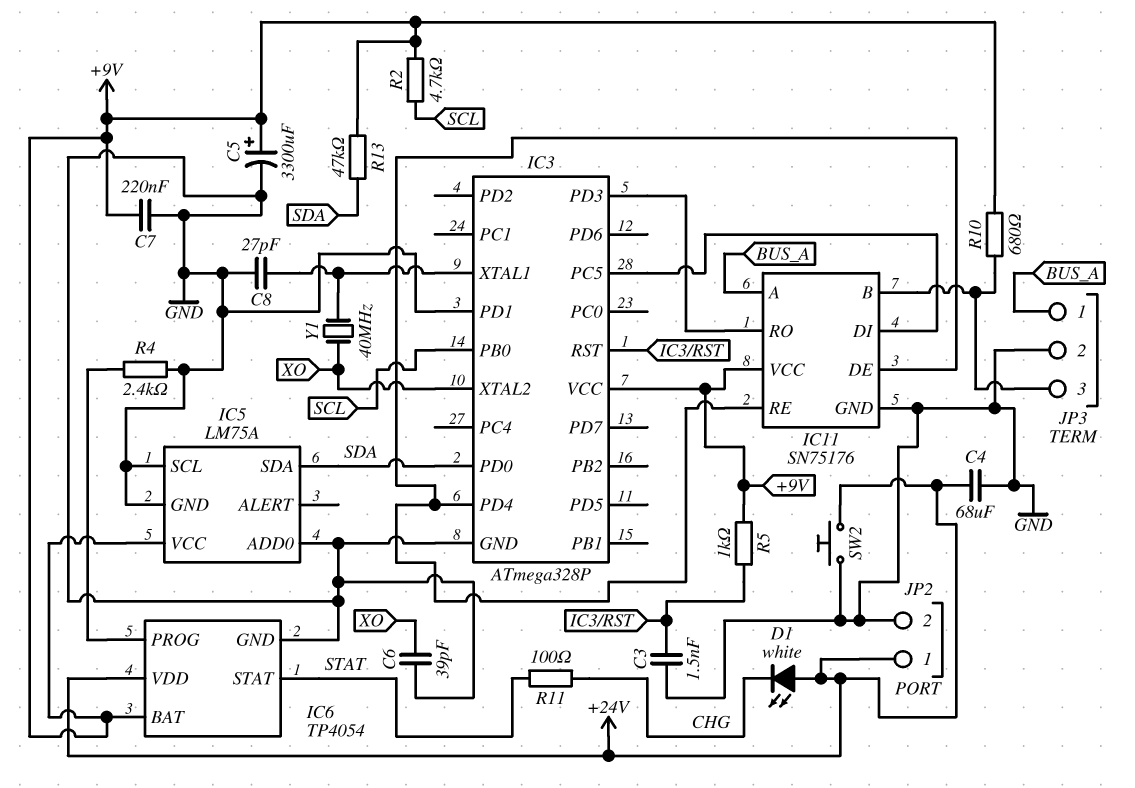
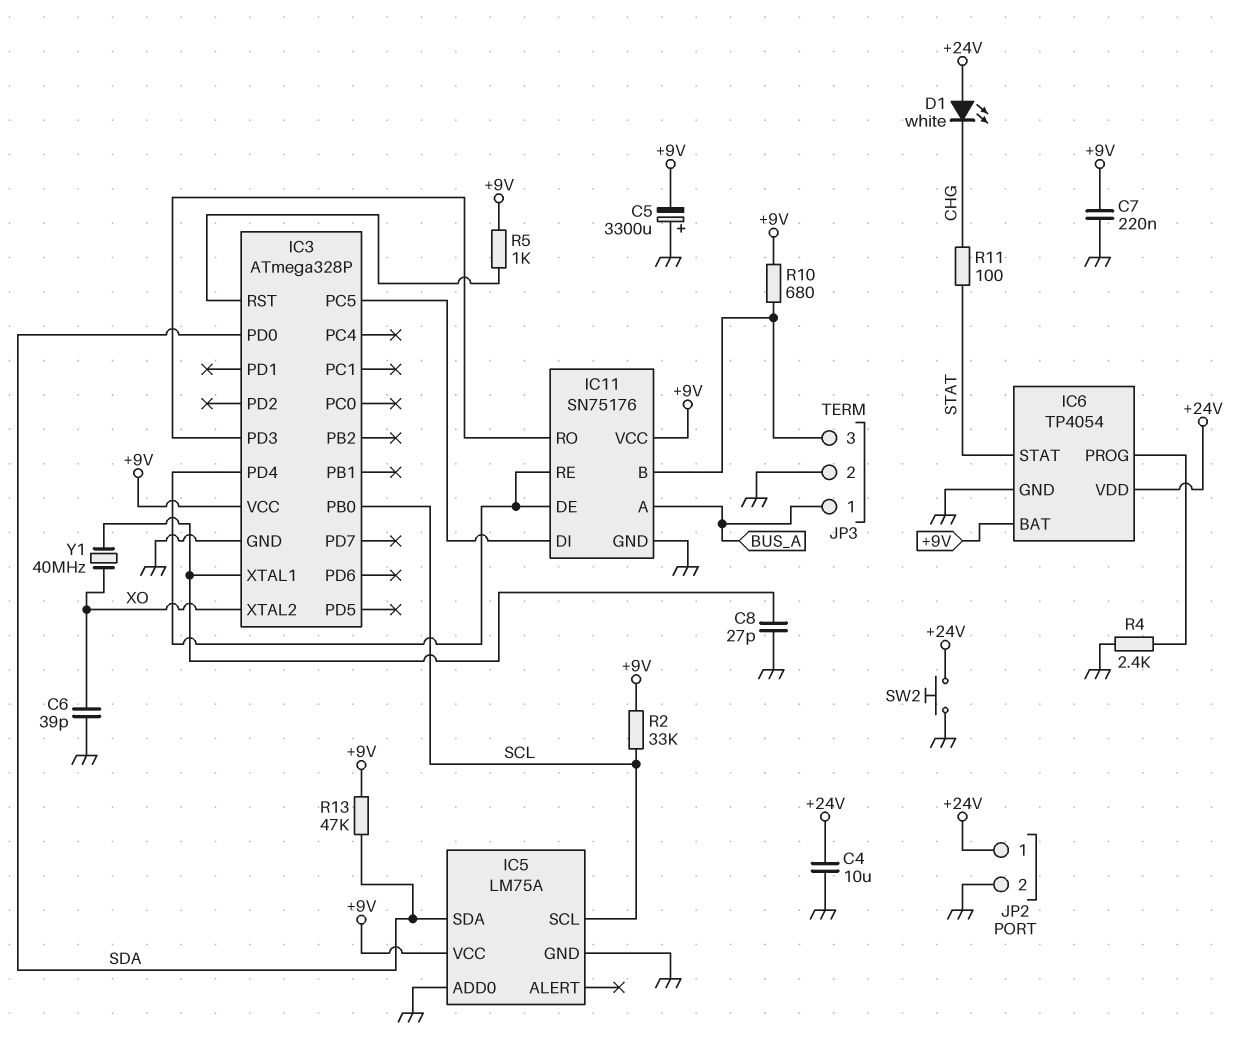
C3: 1.5nF (GND, IC3/RST) -> none
C4: 68uF (+24V, GND) -> 10uF (+24V, GND)
C5: 3300uF (plus +9V, minus GND) -> 3300uF (plus GND, minus +9V)
IC3 pin PD1: GND -> none
IC5 pin SCL: GND -> SCL
R2: 4.7k (+9V, SCL) -> 33k (+9V, SCL)

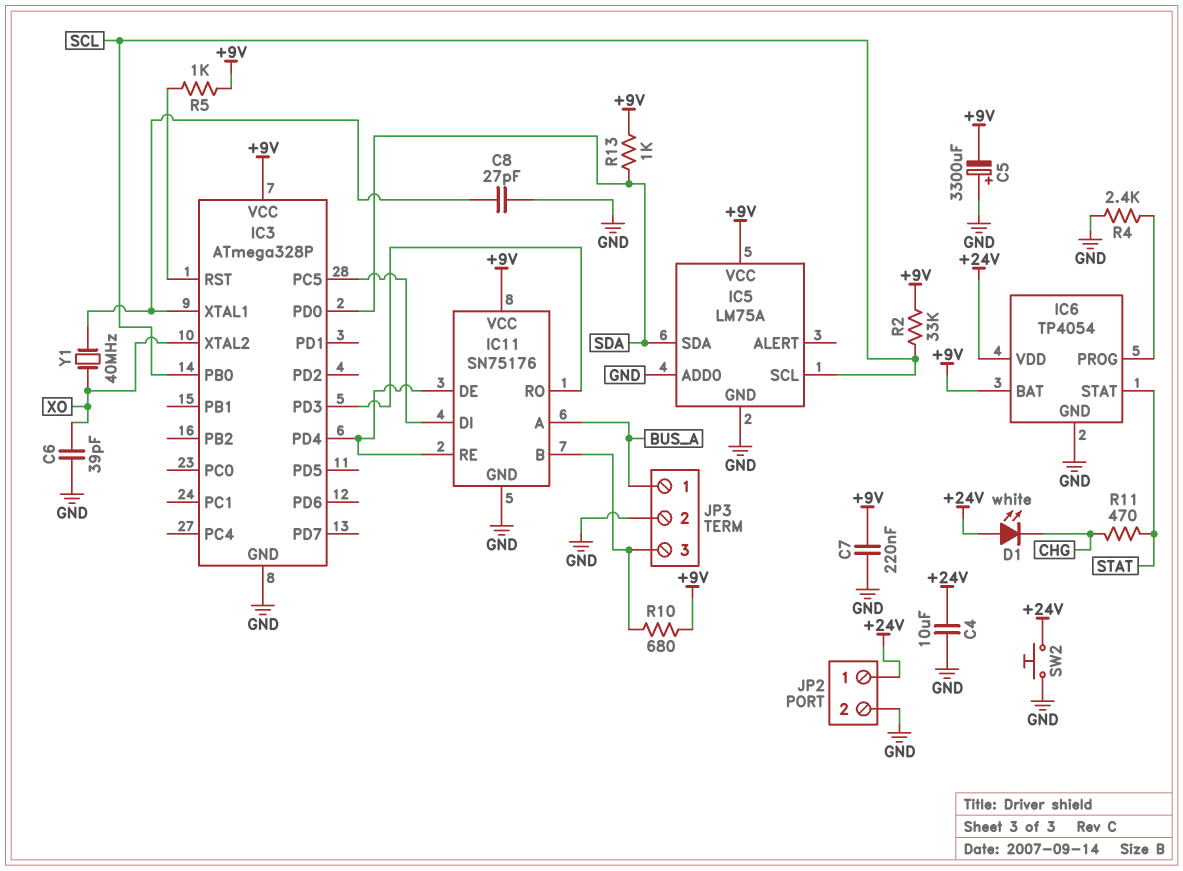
R11: 100 (CHG, STAT) -> 470 (CHG, STAT)
R13: 47k (+9V, SDA) -> 1k (+9V, SDA)

